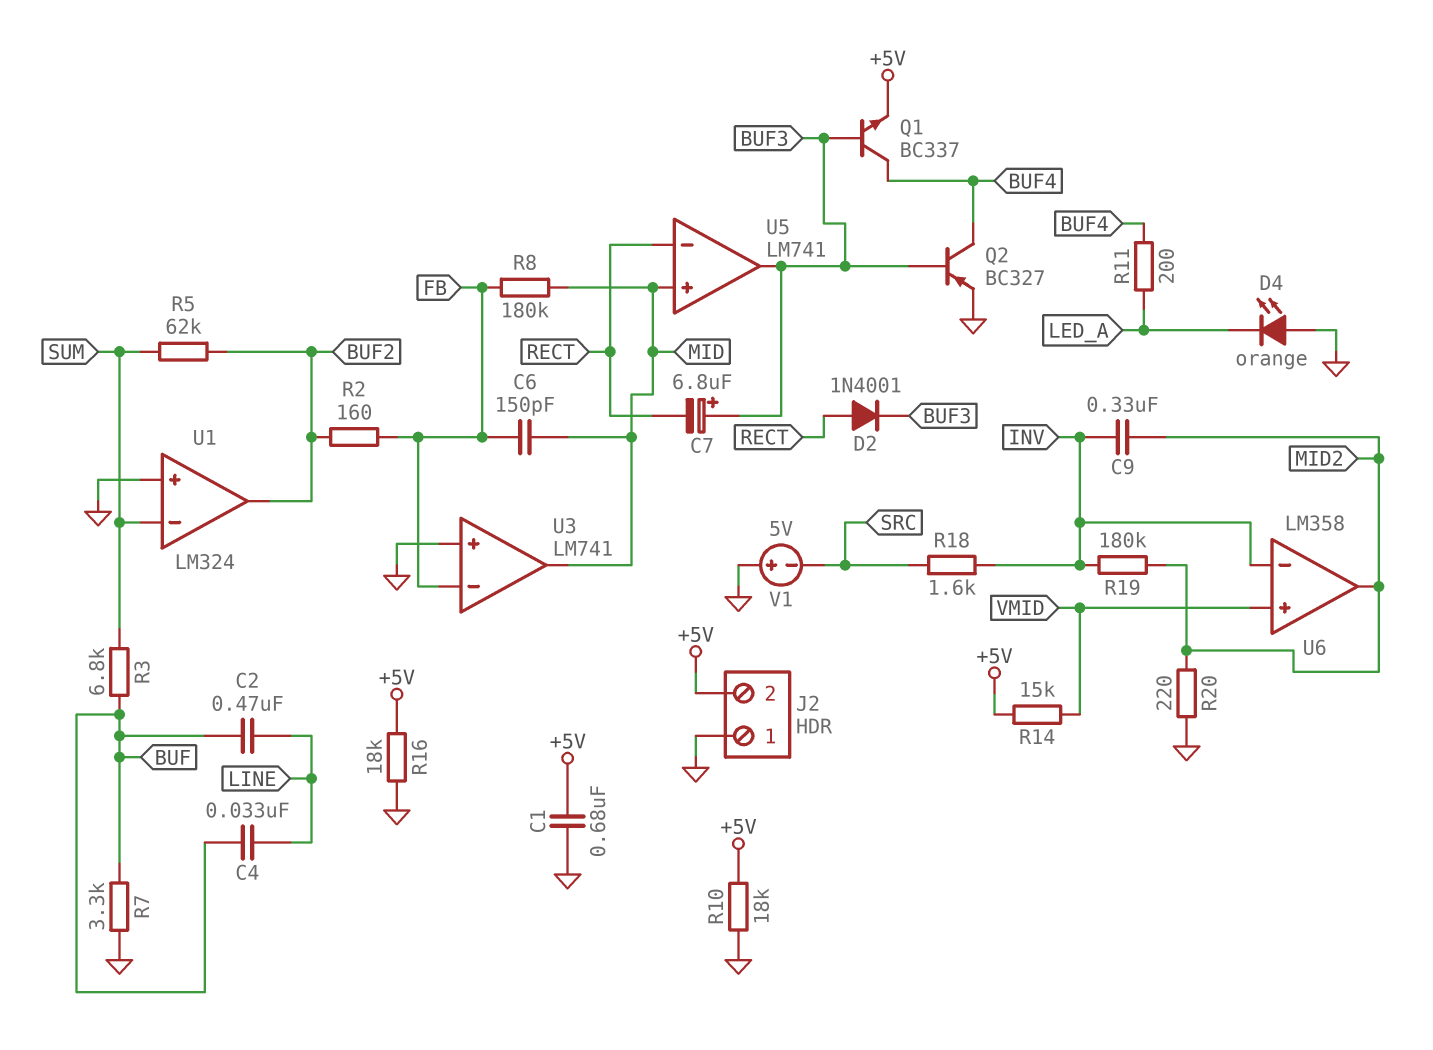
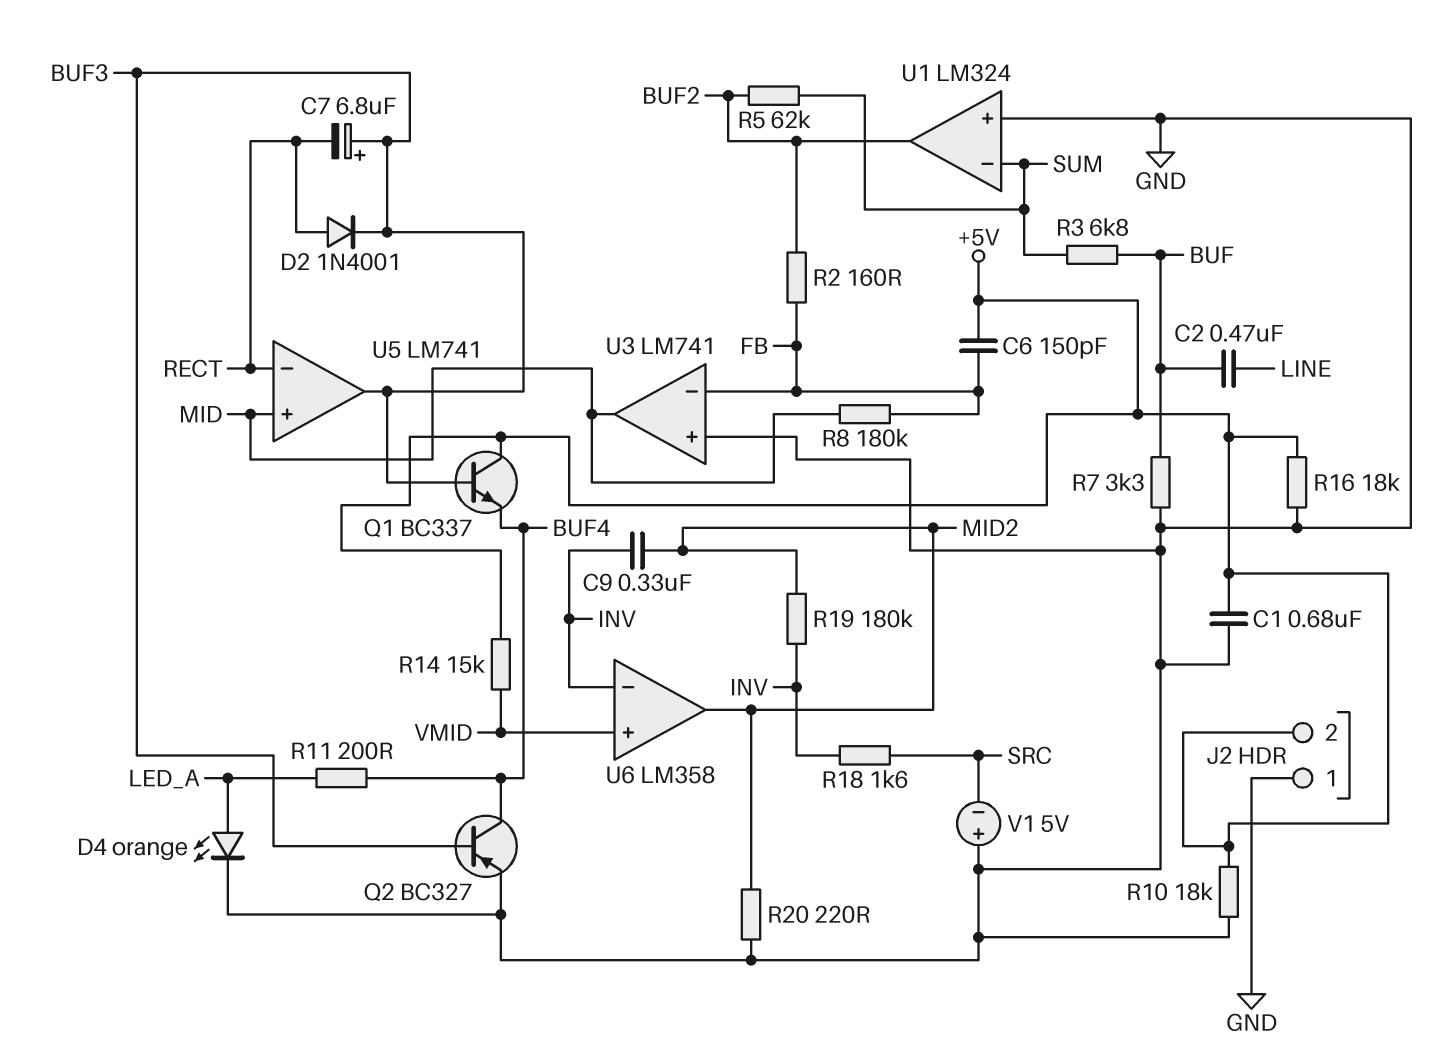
C4: 33nF (BUF, LINE) -> none
C6: 150pF (FB, MID) -> 150pF (+5V, FB)
D4: LED orange (A GND, K LED_A) -> LED orange (A LED_A, K GND)
Q1: NPN BC337 (B BUF3, C BUF4, E +5V) -> NPN BC337 (B BUF3, C +5V, E BUF4)

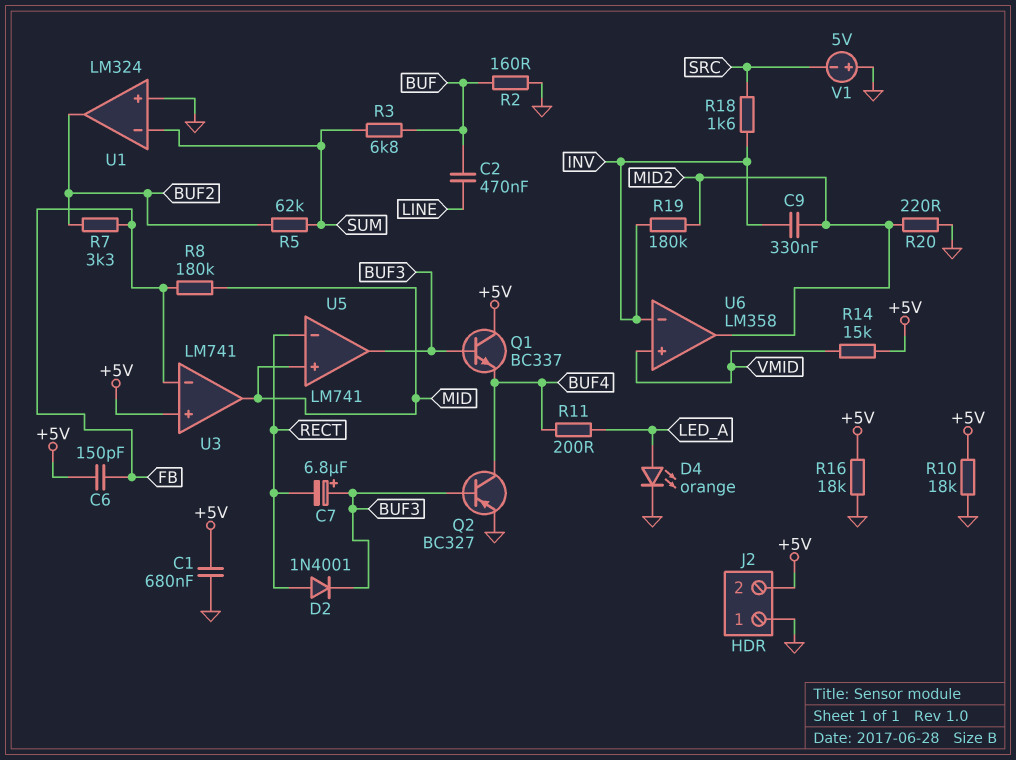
R2: 160 (BUF2, FB) -> 160 (BUF, GND)
R7: 3.3k (BUF, GND) -> 3.3k (BUF2, FB)
U3 pin in+: GND -> +5V

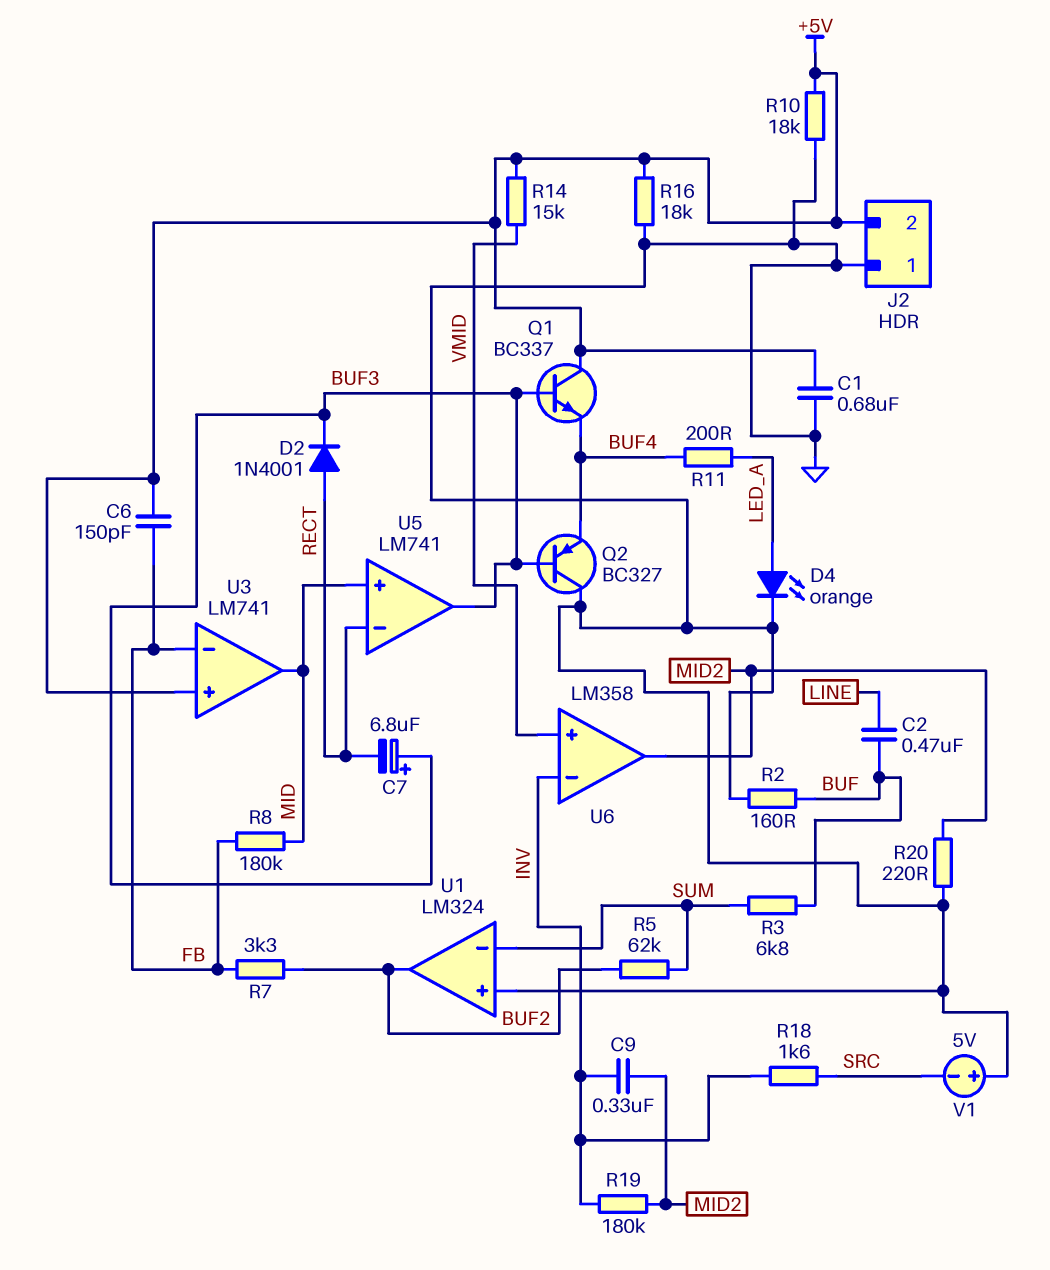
Q2: PNP BC327 (B BUF3, C BUF4, E GND) -> PNP BC327 (B BUF3, C GND, E BUF4)

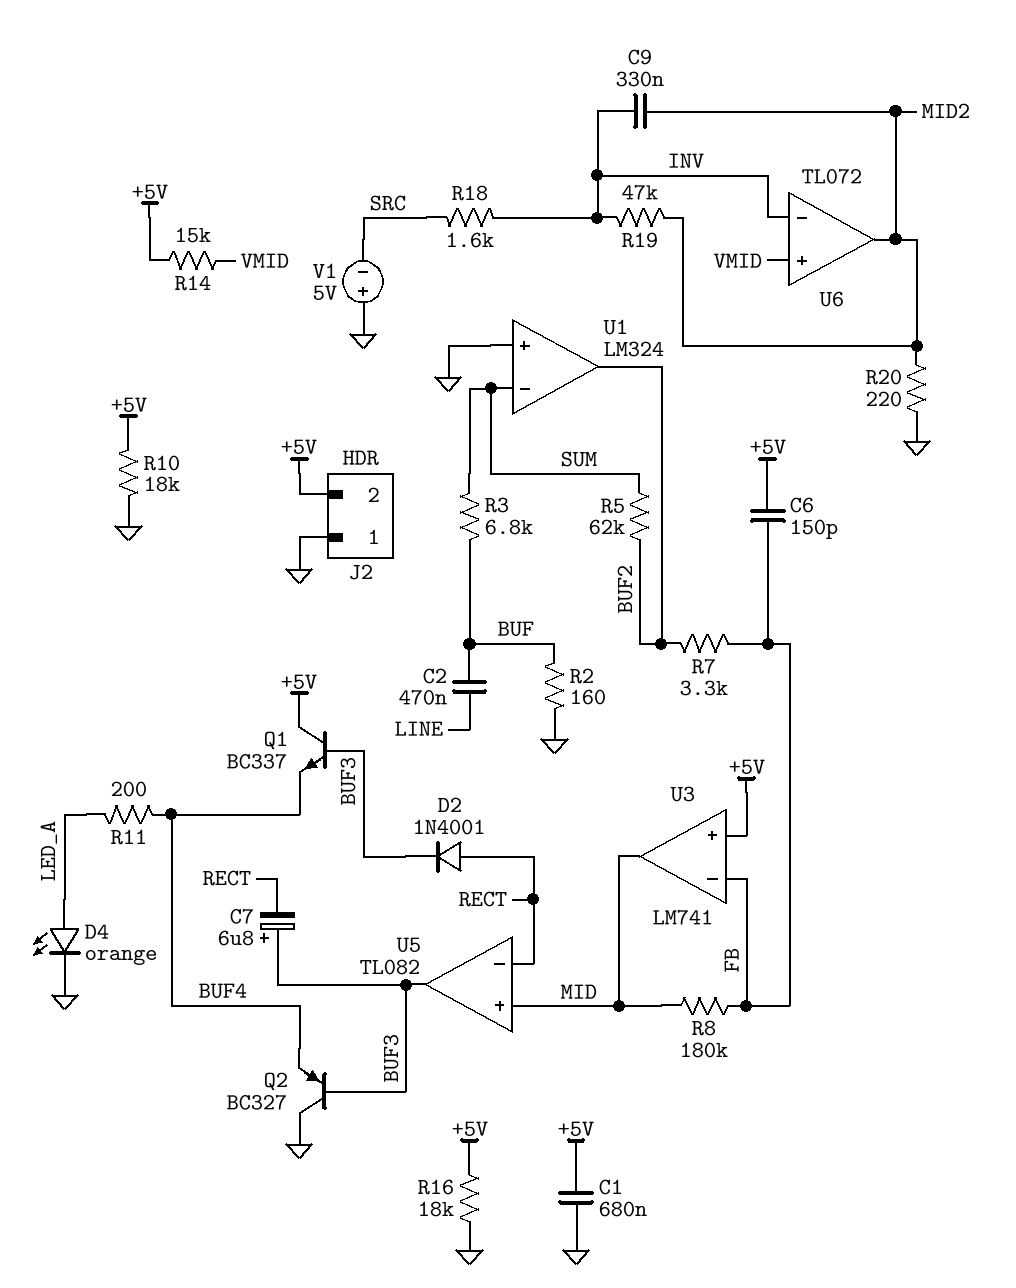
R19: 180k (INV, MID2) -> 47k (INV, MID2)
U5: LM741 -> TL082
U6: LM358 -> TL072

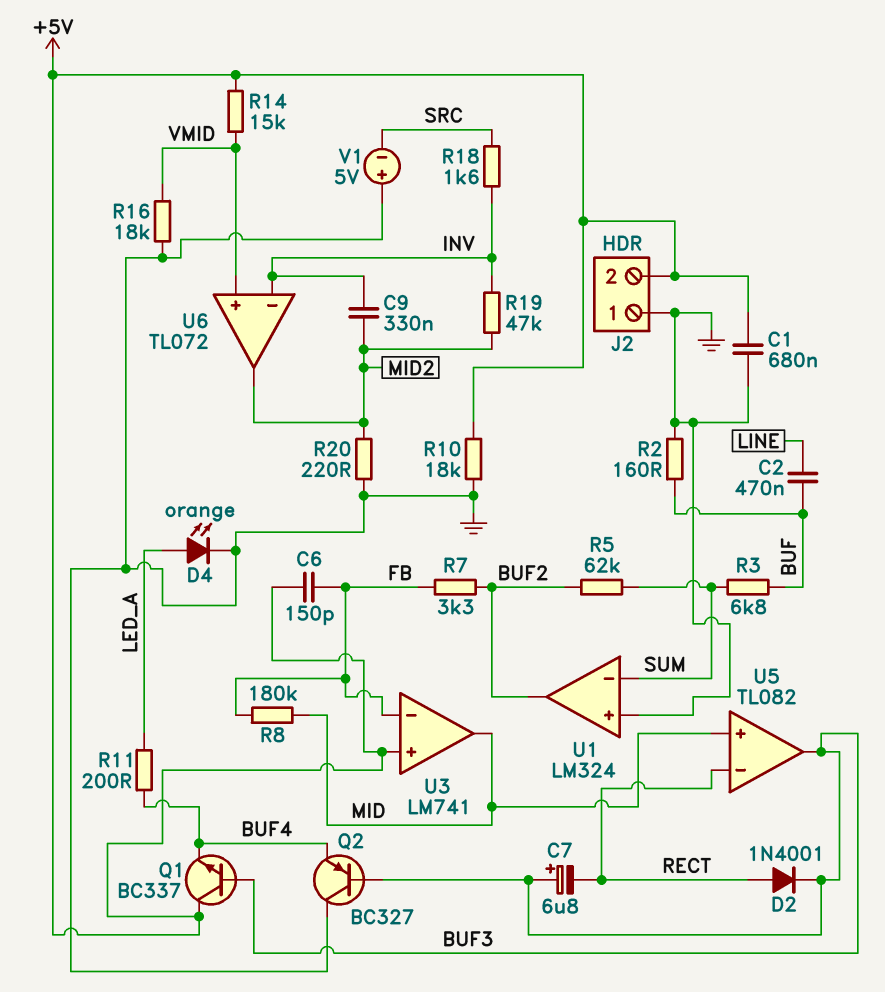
R16: 18k (+5V, GND) -> 18k (GND, VMID)

